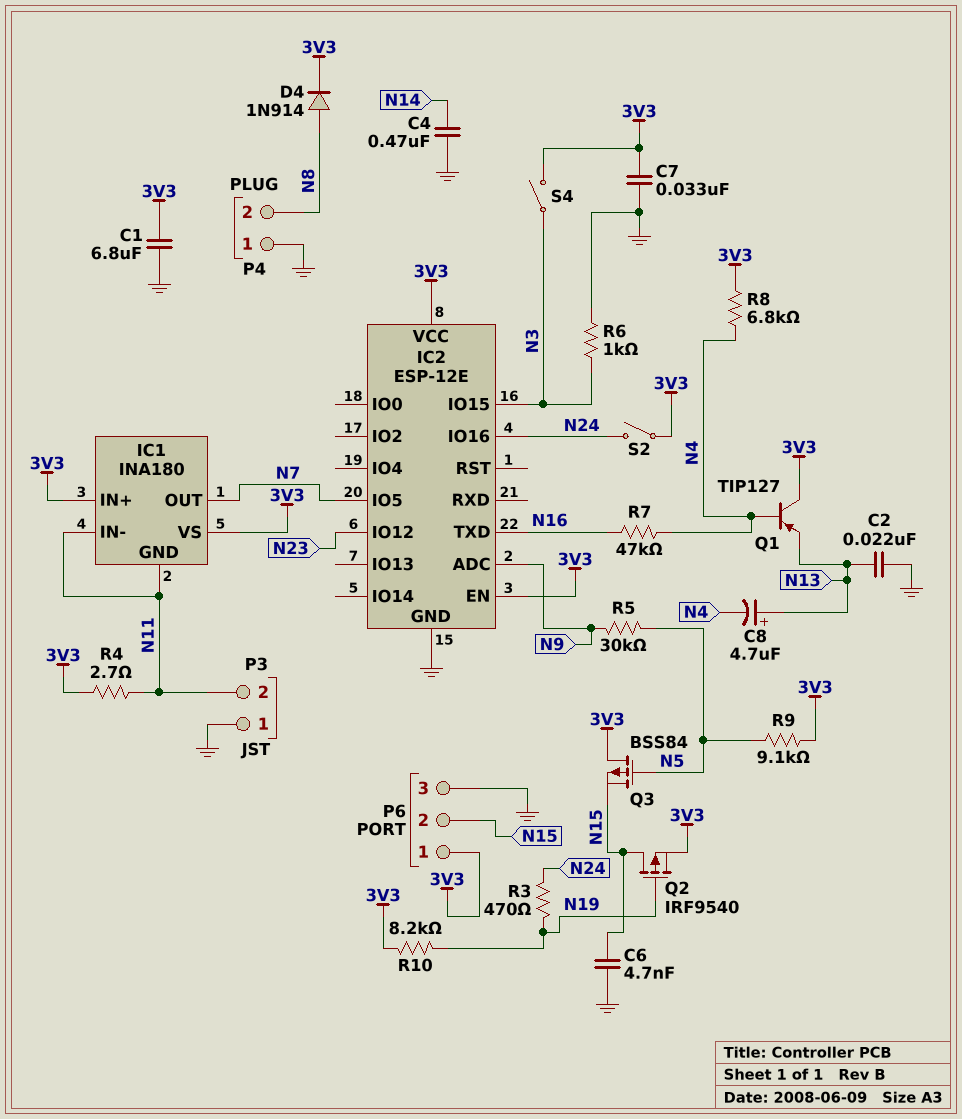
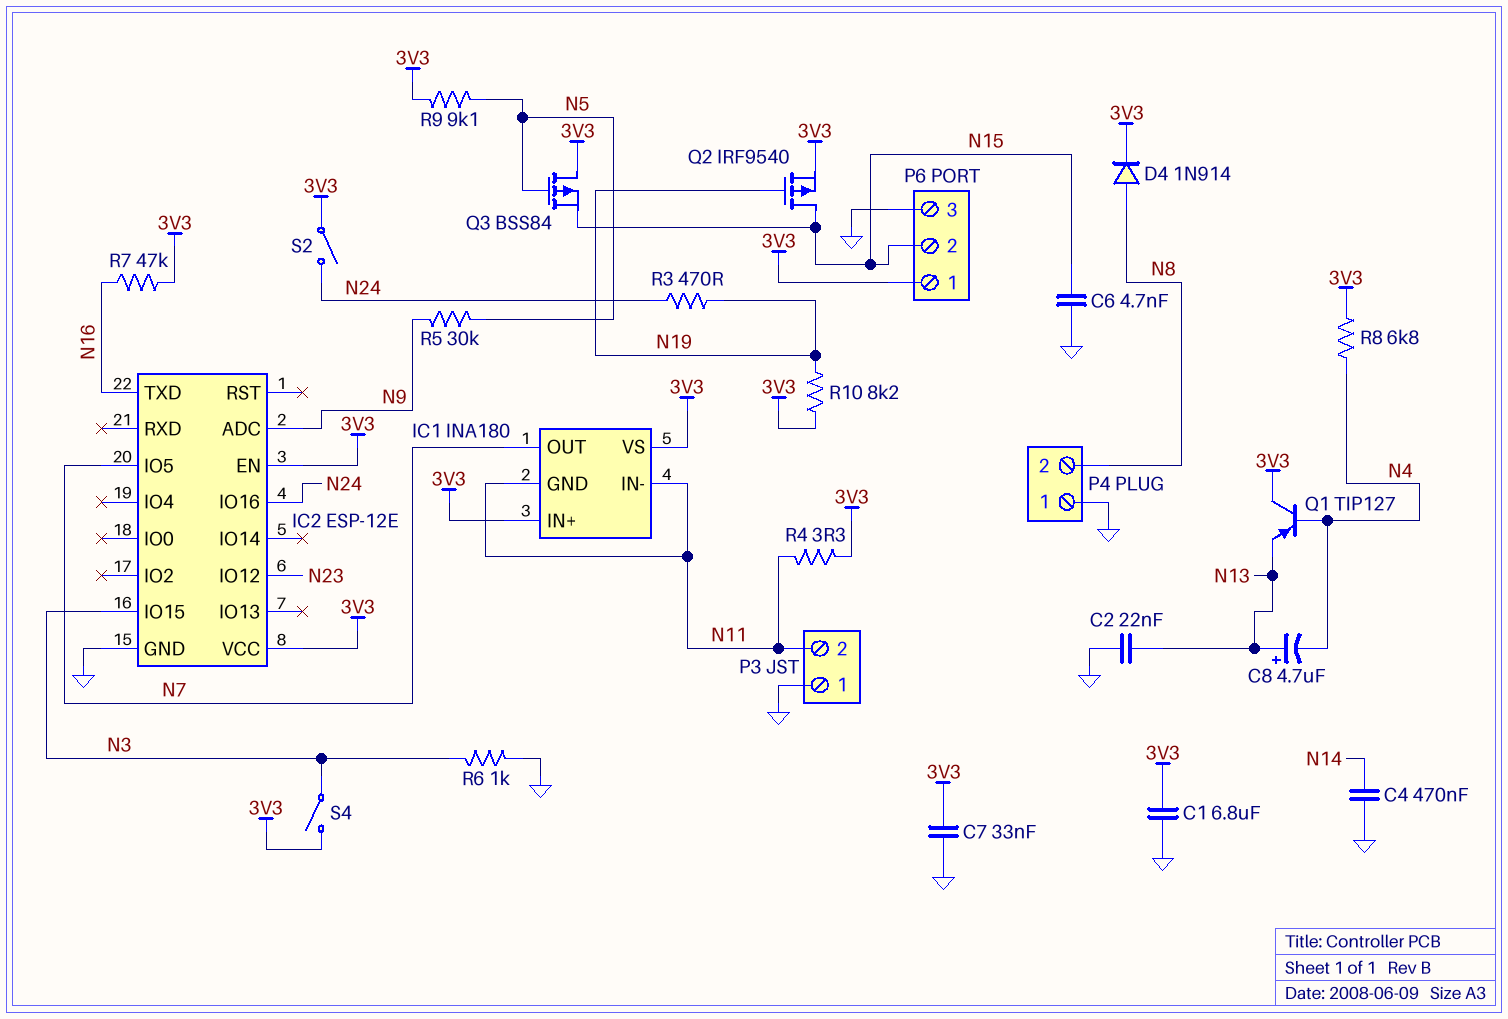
R4: 2.7 (3V3, N11) -> 3.3 (3V3, N11)
R7: 47k (N4, N16) -> 47k (3V3, N16)

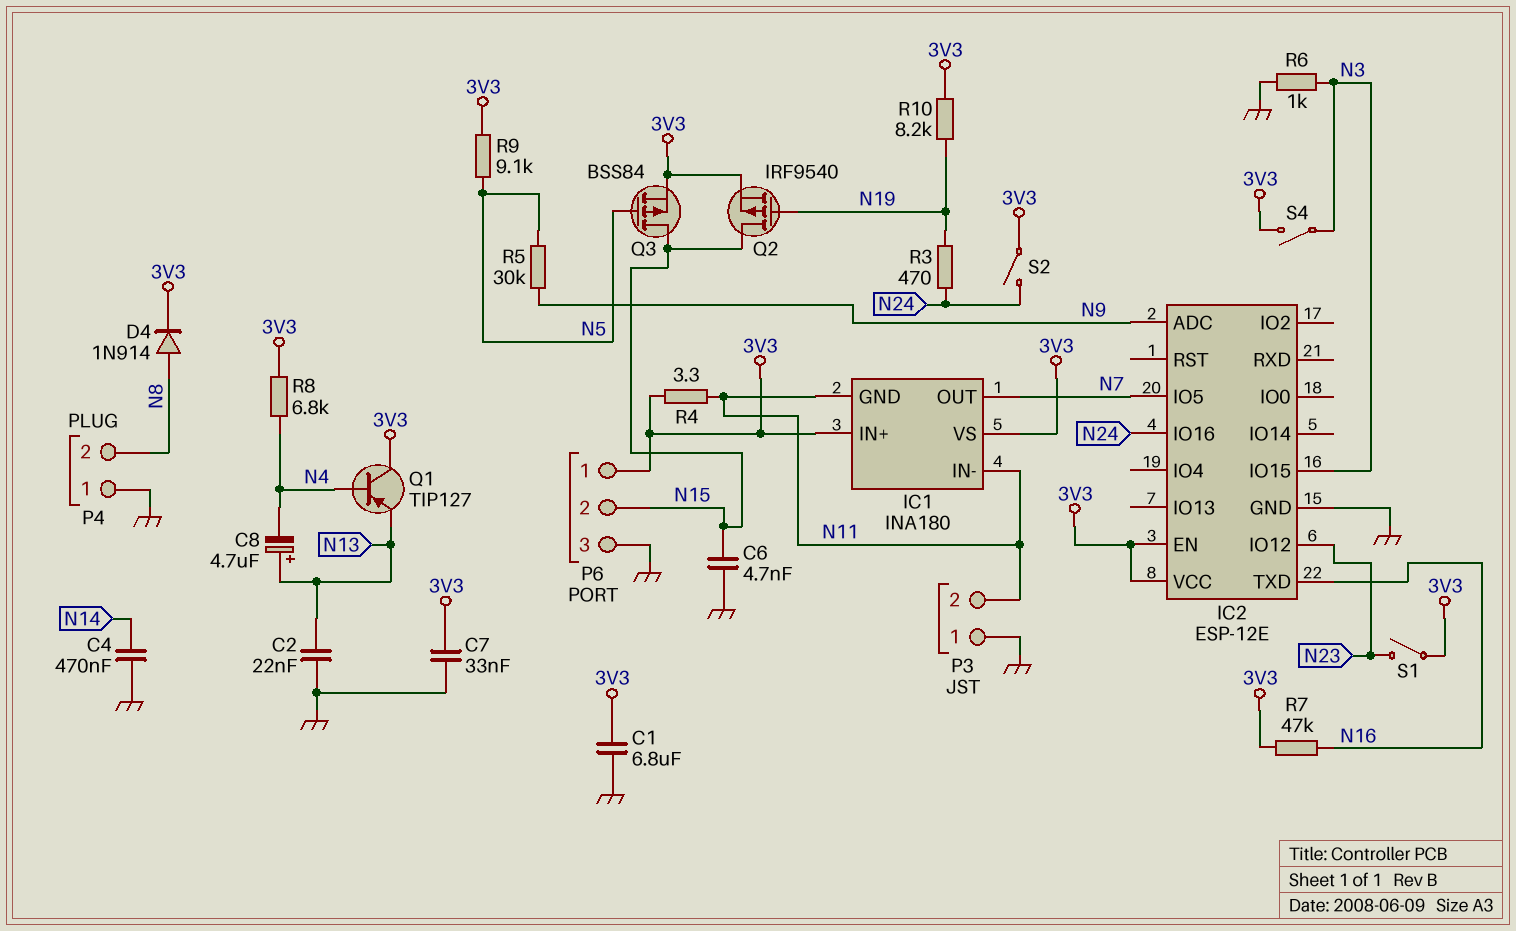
Q3: PMOS BSS84 (G N5, D 3V3, S N15) -> PMOS BSS84 (G N5, D N15, S 3V3)
S1: none -> switch (3V3, N23)

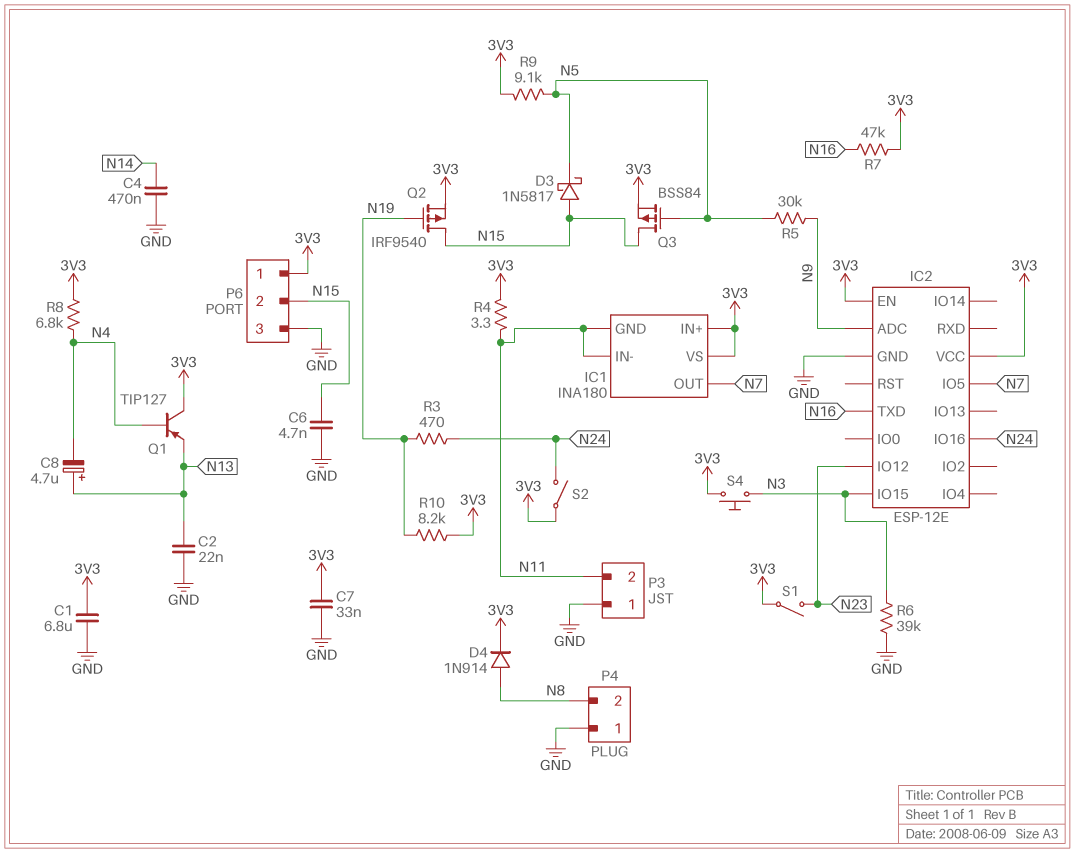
D3: none -> schottky 1N5817 (A N15, K N5)
R6: 1k (GND, N3) -> 39k (GND, N3)
S4: switch (3V3, N3) -> button (3V3, N3)

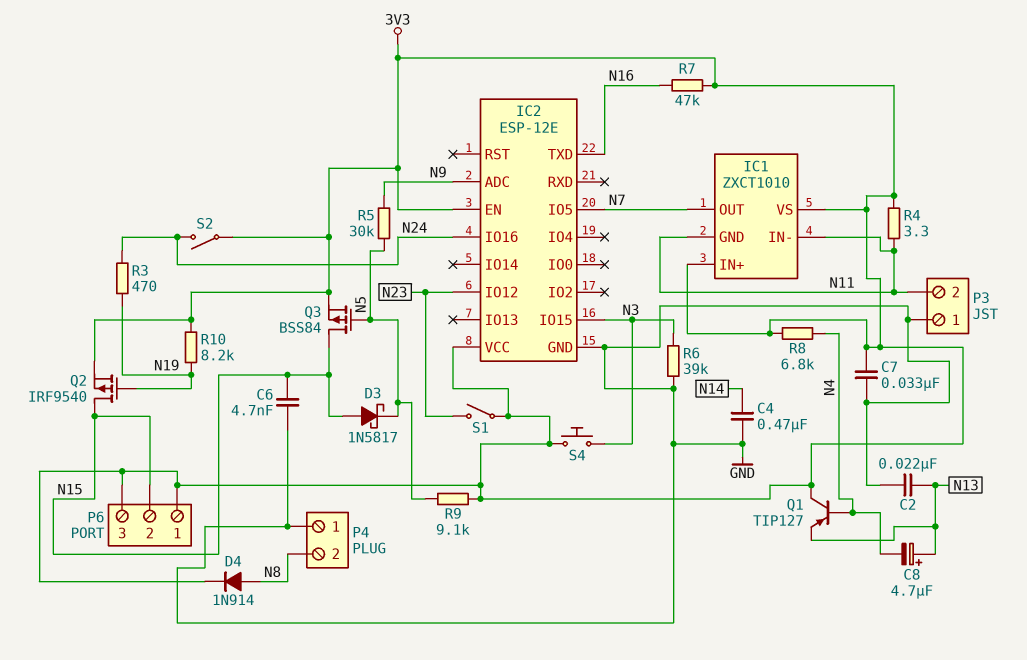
C1: 6.8uF (3V3, GND) -> none
IC1: INA180 -> ZXCT1010
P6 pin 3: GND -> 3V3

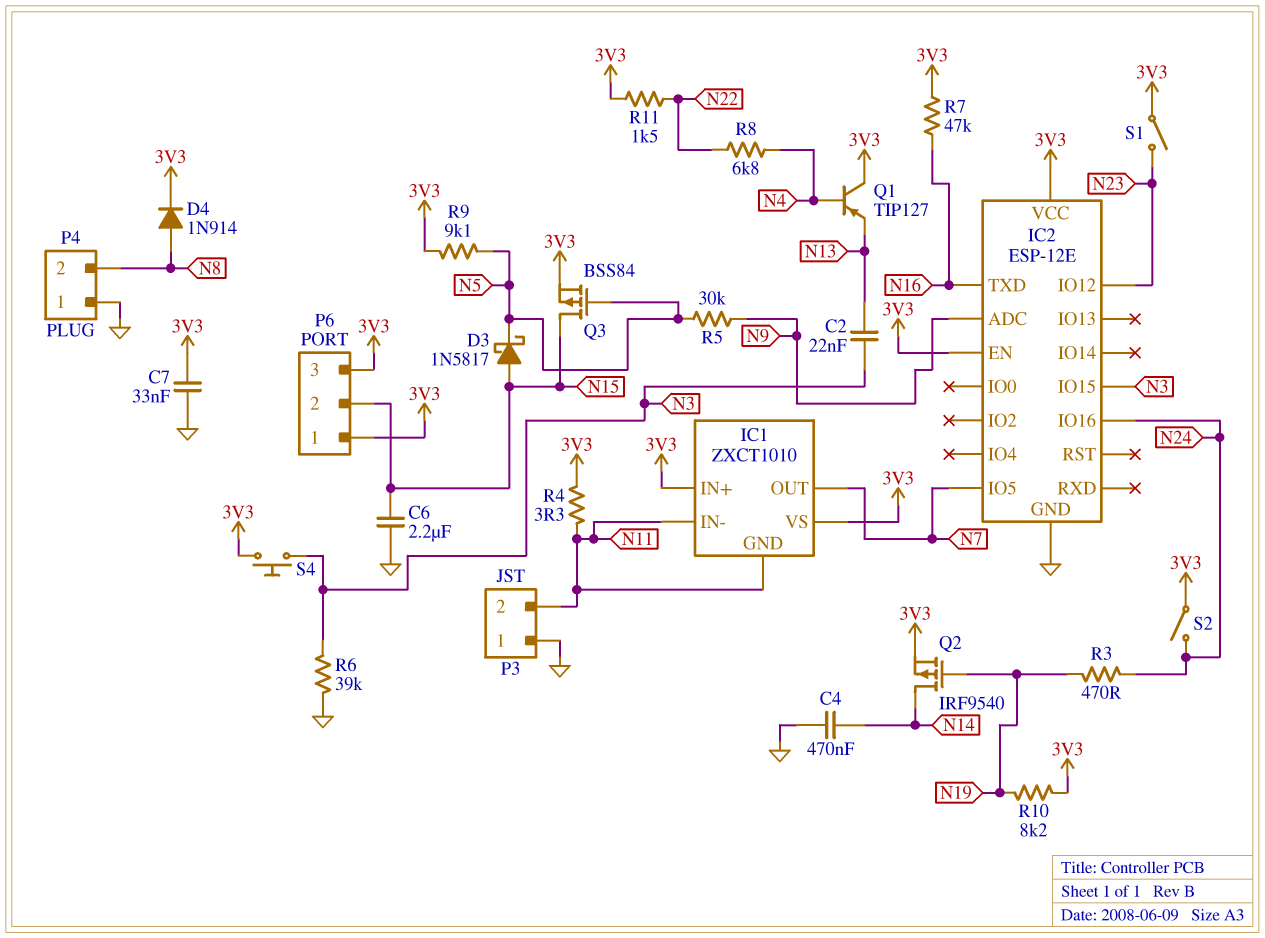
C2: 22nF (GND, N13) -> 22nF (N3, N13)
C6: 4.7nF (GND, N15) -> 2.2uF (GND, N15)
C8: 4.7uF (plus N13, minus N4) -> none
Q2: PMOS IRF9540 (G N19, D N15, S 3V3) -> PMOS IRF9540 (G N19, D N14, S 3V3)
R8: 6.8k (3V3, N4) -> 6.8k (N4, N22)
R11: none -> 1.5k (3V3, N22)

